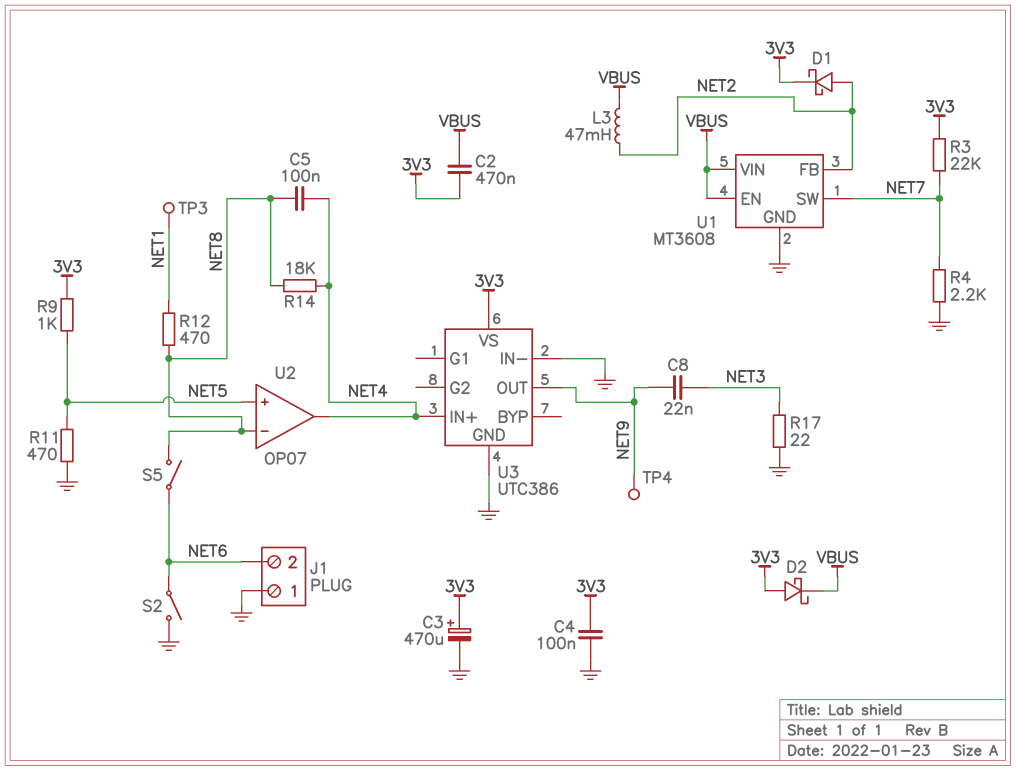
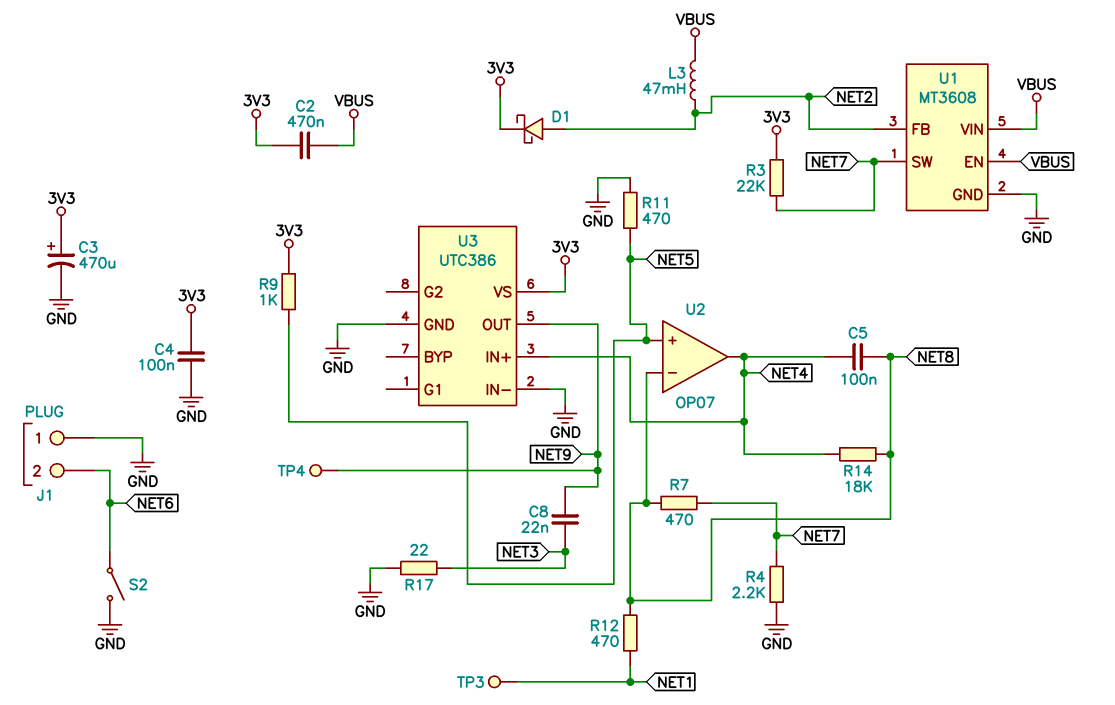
D2: schottky (A 3V3, K VBUS) -> none
R7: none -> 470 (NET7, NET8)
S5: switch (NET6, NET8) -> none

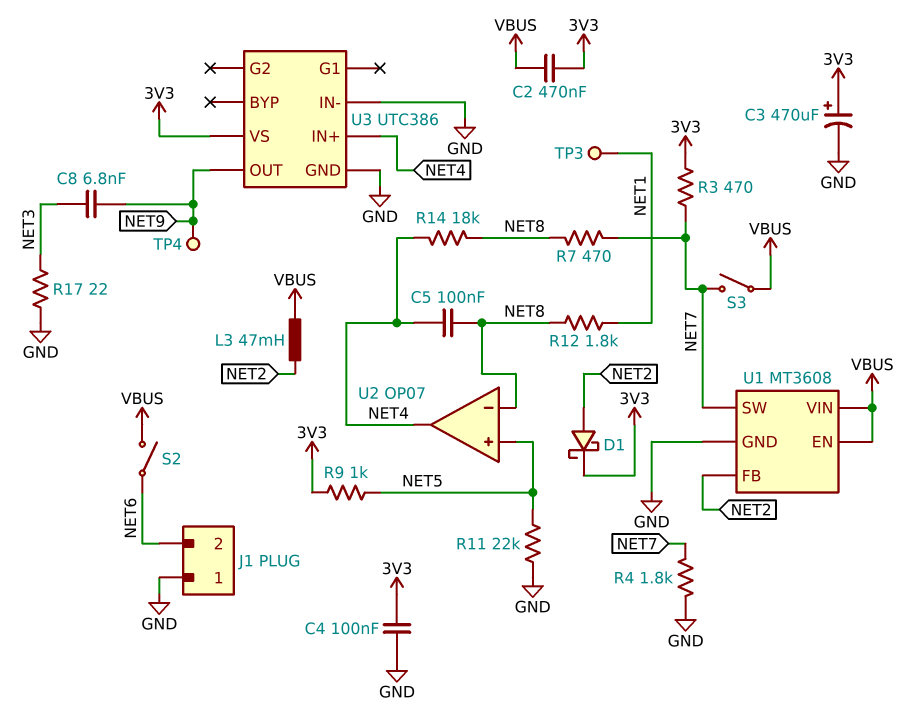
C8: 22nF (NET3, NET9) -> 6.8nF (NET3, NET9)
R3: 22k (3V3, NET7) -> 470 (3V3, NET7)
R4: 2.2k (GND, NET7) -> 1.8k (GND, NET7)
R11: 470 (GND, NET5) -> 22k (GND, NET5)
R12: 470 (NET1, NET8) -> 1.8k (NET1, NET8)
S2: switch (GND, NET6) -> switch (NET6, VBUS)
S3: none -> switch (NET7, VBUS)

